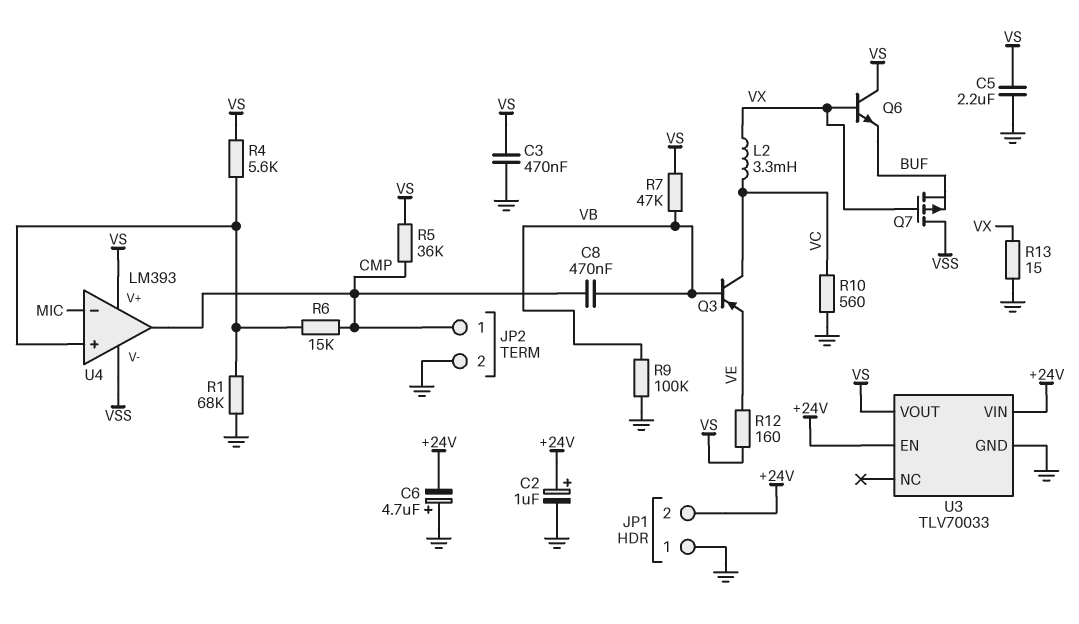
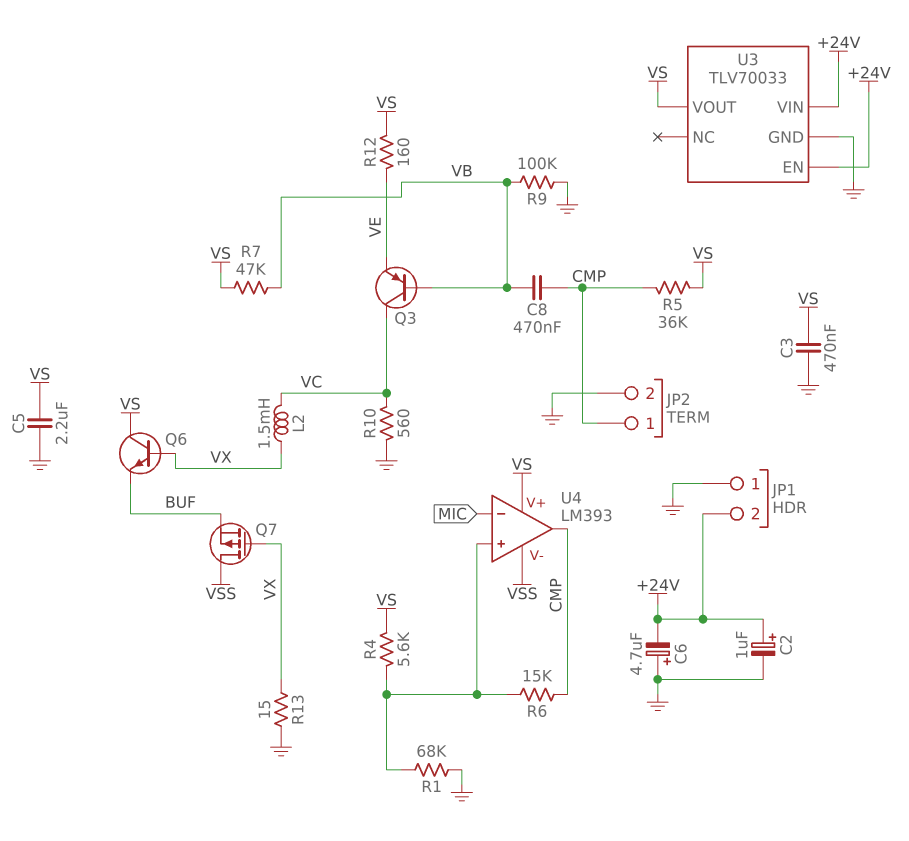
L2: 3.3mH (VC, VX) -> 1.5mH (VC, VX)

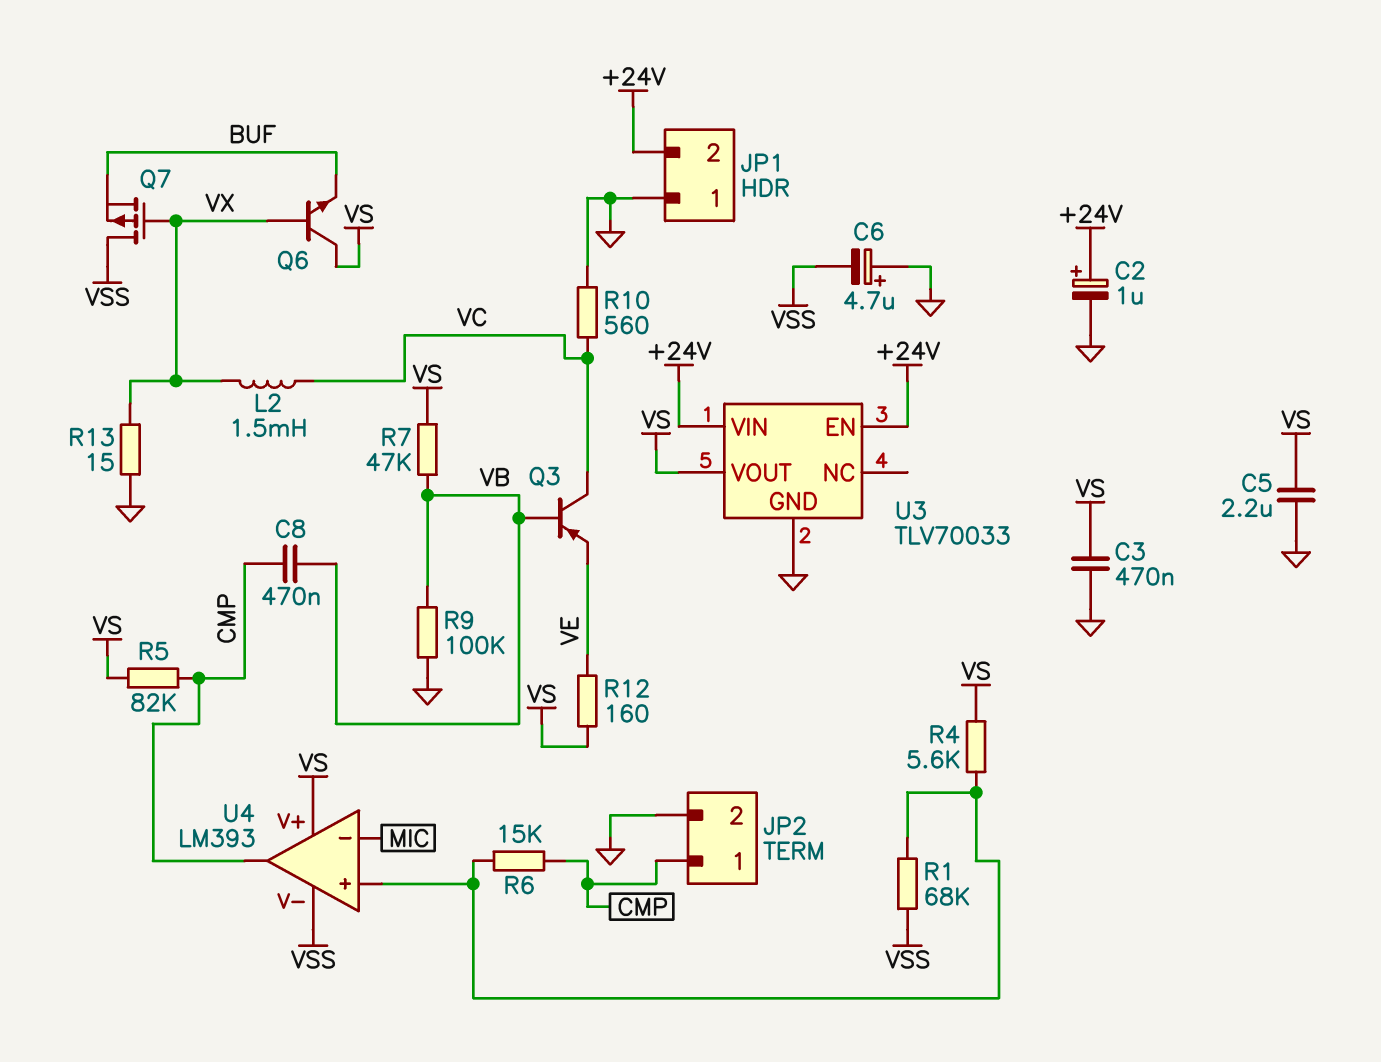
C6: 4.7uF (plus GND, minus +24V) -> 4.7uF (plus GND, minus VSS)
R1: 68k (GND, U4/in+) -> 68k (U4/in+, VSS)
R5: 36k (CMP, VS) -> 82k (CMP, VS)

